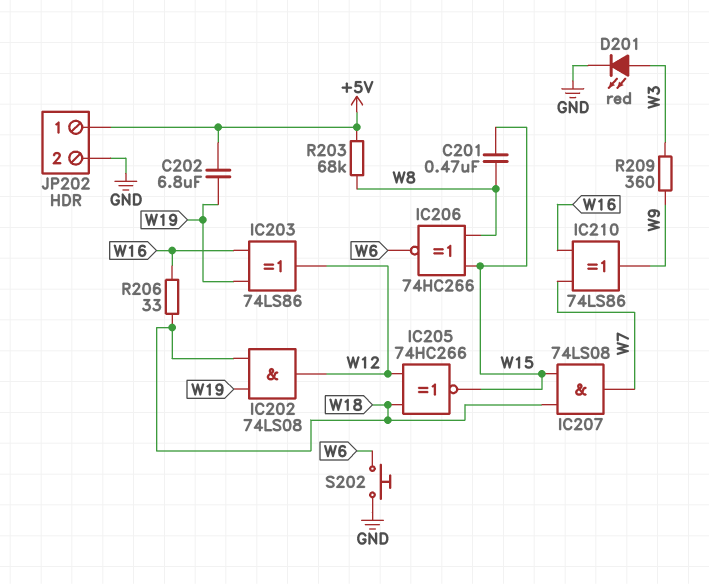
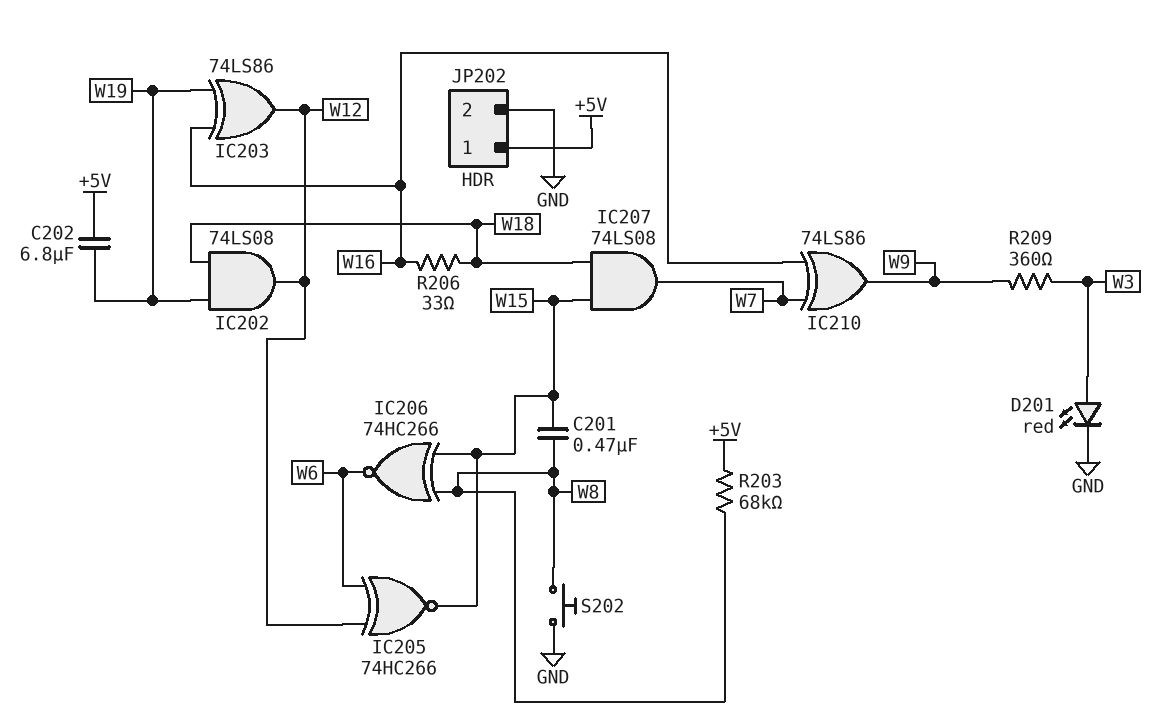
IC205: XNOR 74HC266 (in W12, in W18, out W15) -> XNOR 74HC266 (in W6, in W12, out W15)
S202: button (GND, W6) -> button (GND, W8)

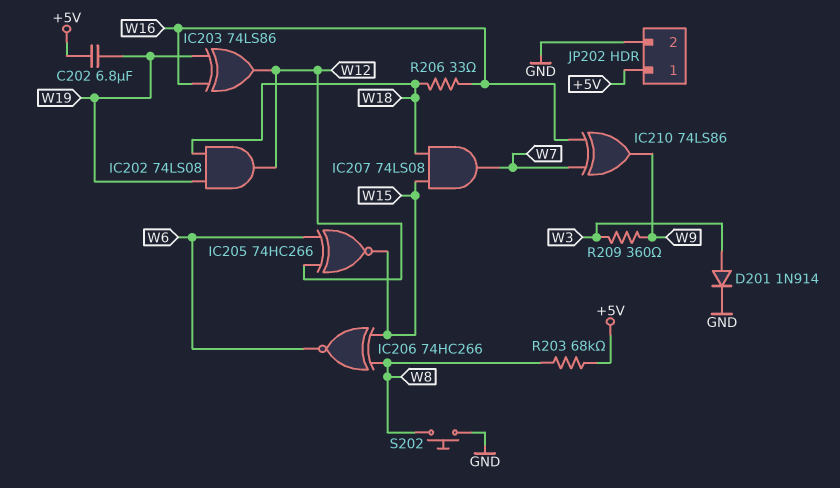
C201: 470nF (W8, W15) -> none
D201: LED red (A W3, K GND) -> diode 1N914 (A W3, K GND)

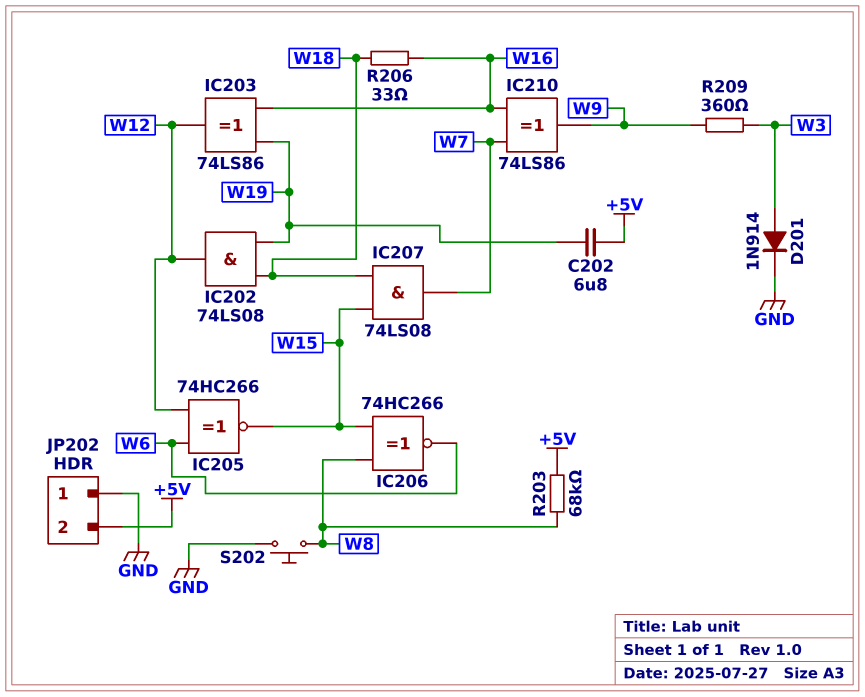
JP202 pin 1: +5V -> GND
JP202 pin 2: GND -> +5V

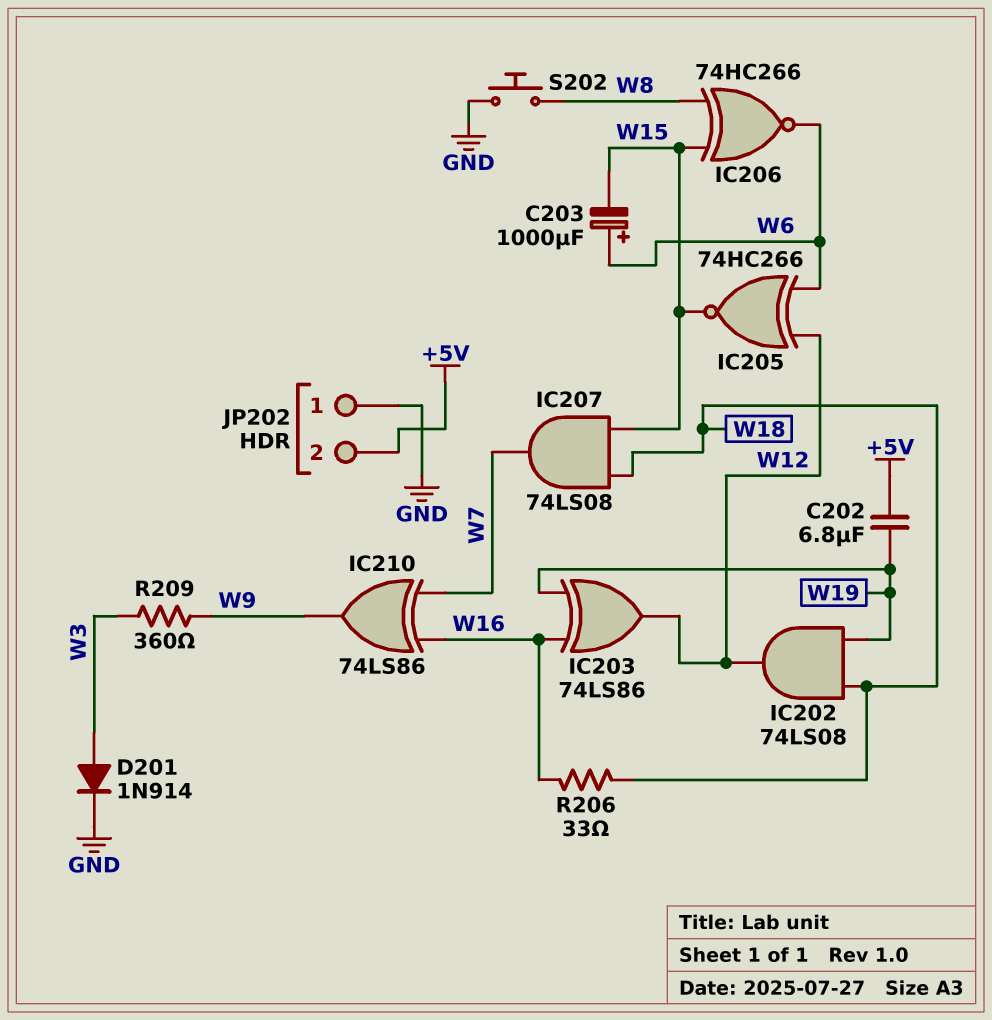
C203: none -> 1000uF (plus W6, minus W15)
R203: 68k (+5V, W8) -> none

